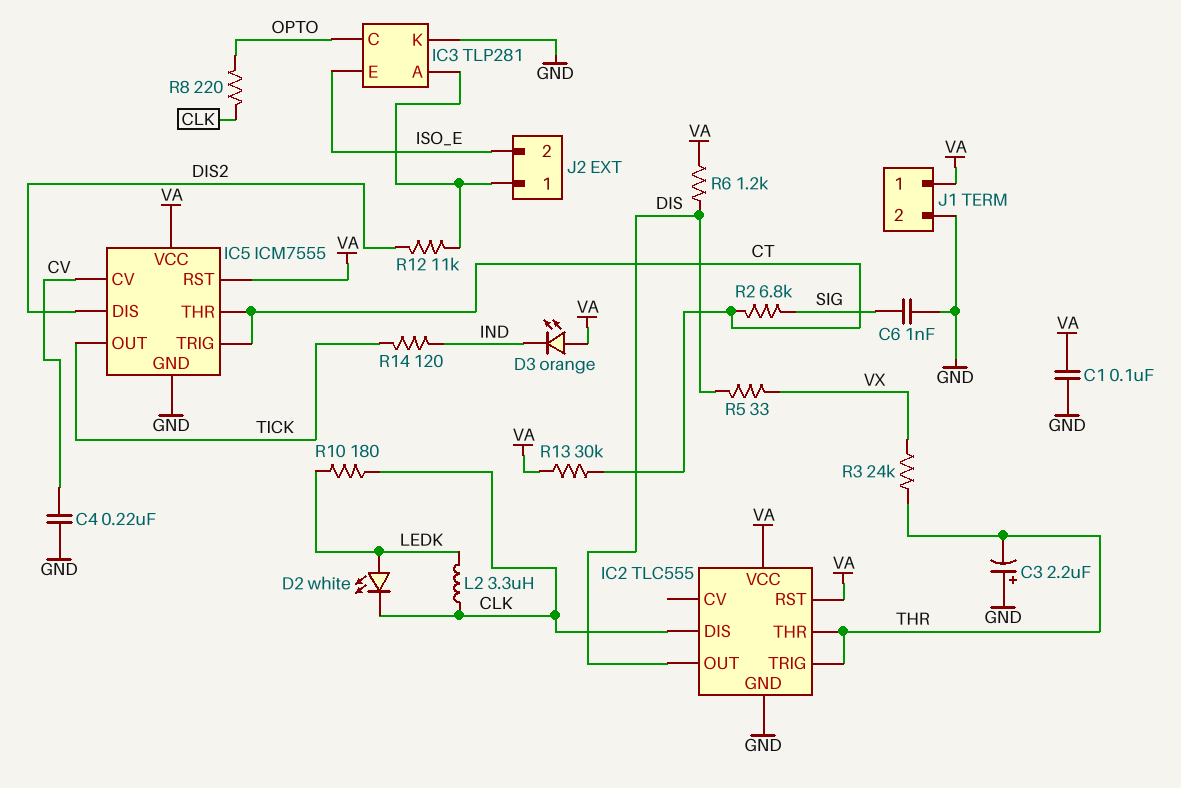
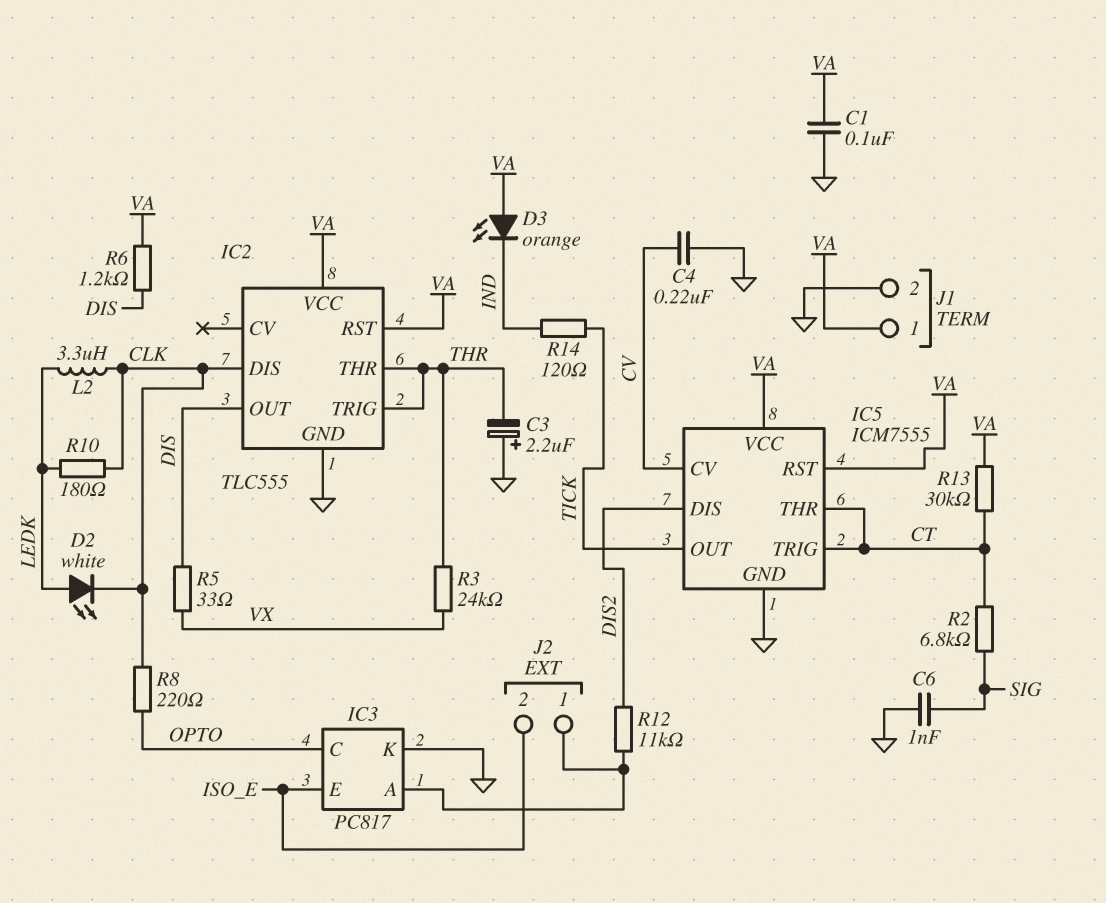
IC3: TLP281 -> PC817

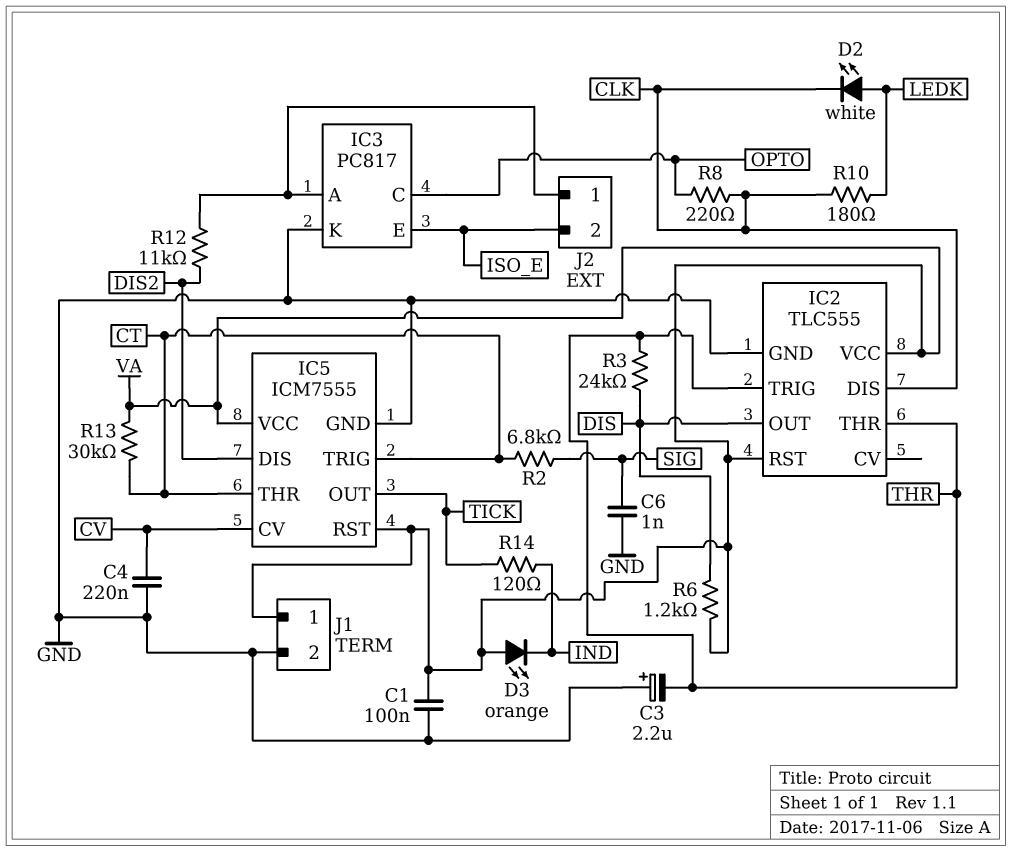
L2: 3.3uH (CLK, LEDK) -> none
R3: 24k (THR, VX) -> 24k (DIS, THR)
R5: 33 (DIS, VX) -> none

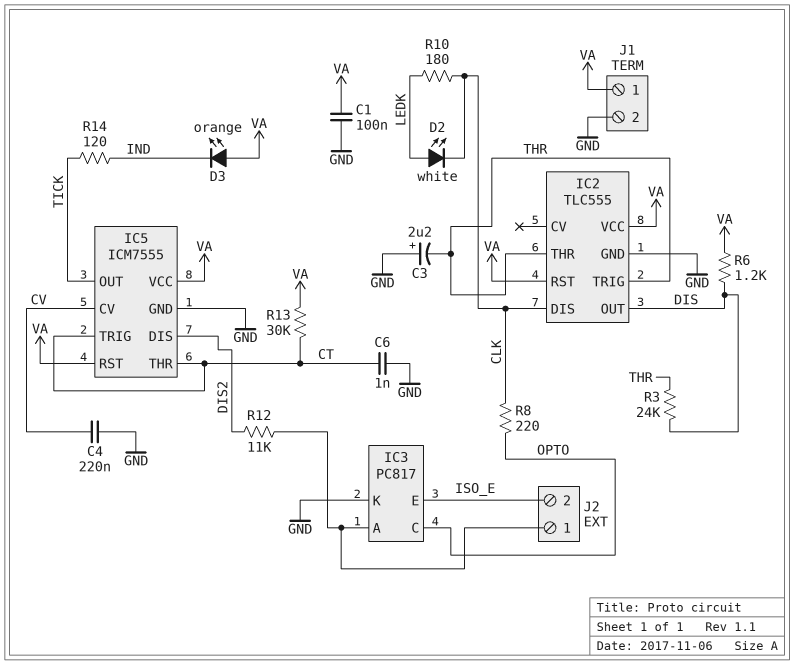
C6: 1nF (GND, SIG) -> 1nF (CT, GND)
R2: 6.8k (CT, SIG) -> none

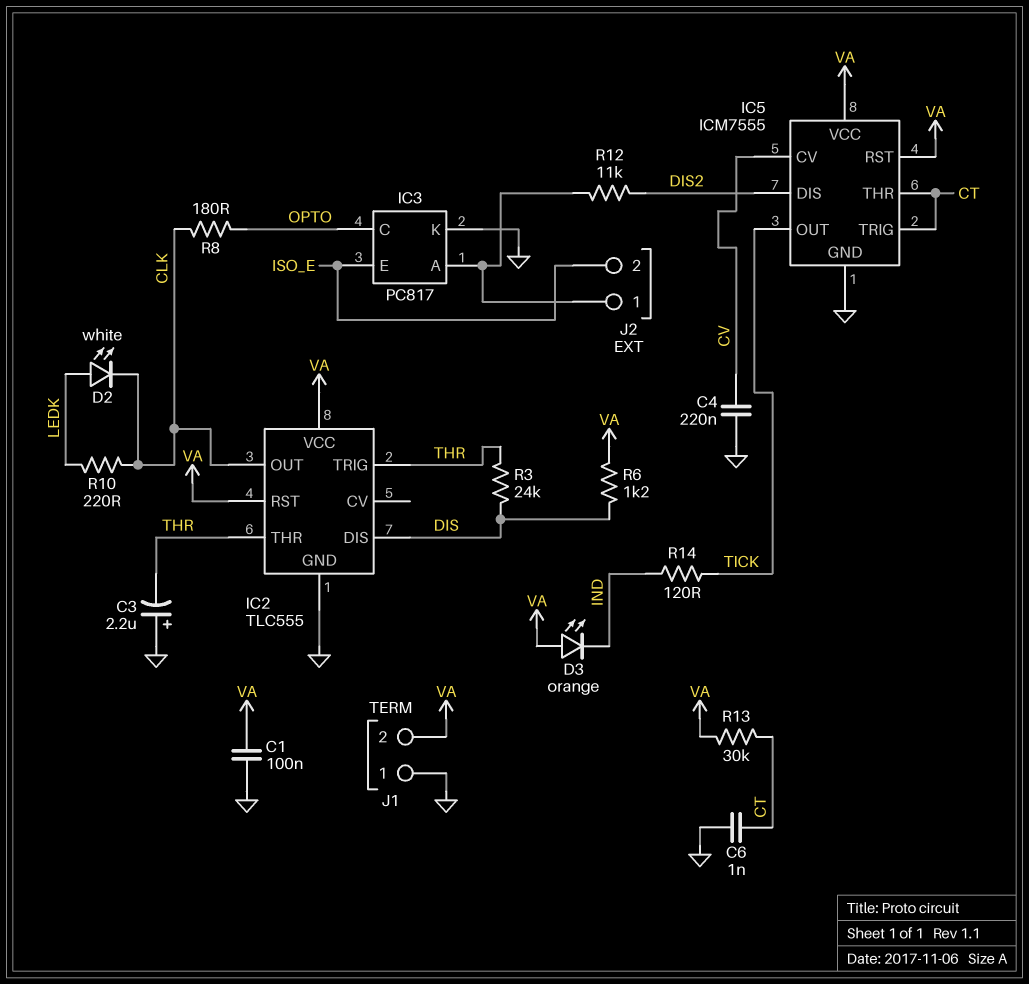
IC2 pin DIS: CLK -> DIS
IC2 pin OUT: DIS -> CLK
J1 pin 1: VA -> GND
J1 pin 2: GND -> VA
R8: 220 (CLK, OPTO) -> 180 (CLK, OPTO)
R10: 180 (CLK, LEDK) -> 220 (CLK, LEDK)

